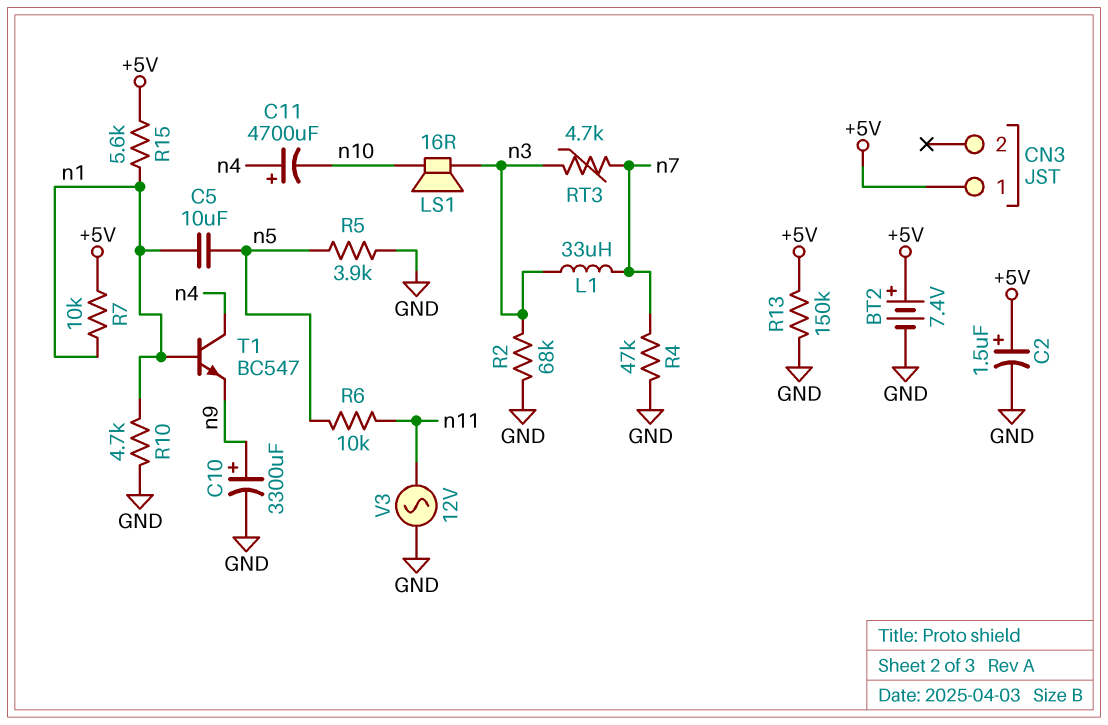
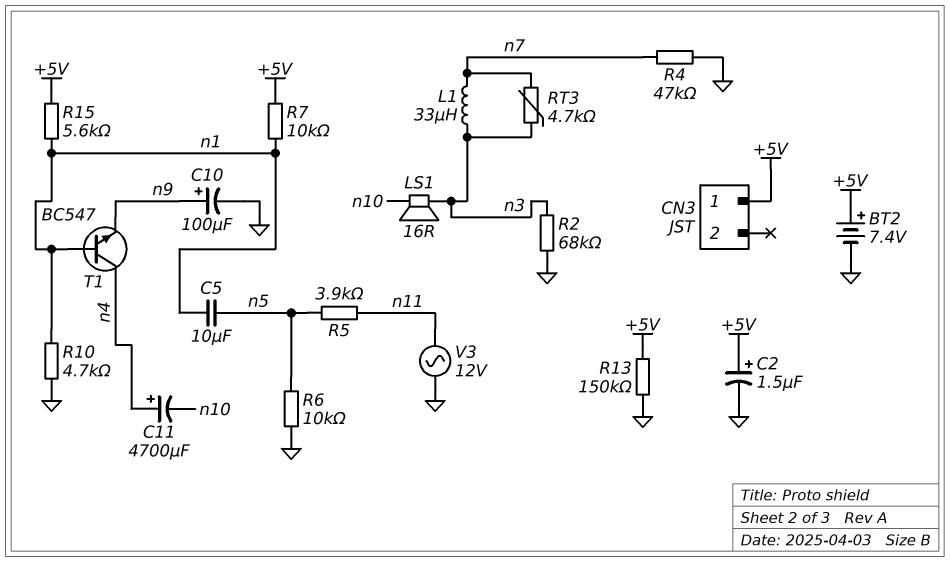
C10: 3300uF (plus n9, minus GND) -> 100uF (plus n9, minus GND)
R5: 3.9k (GND, n5) -> 3.9k (n5, n11)
R6: 10k (n5, n11) -> 10k (GND, n5)

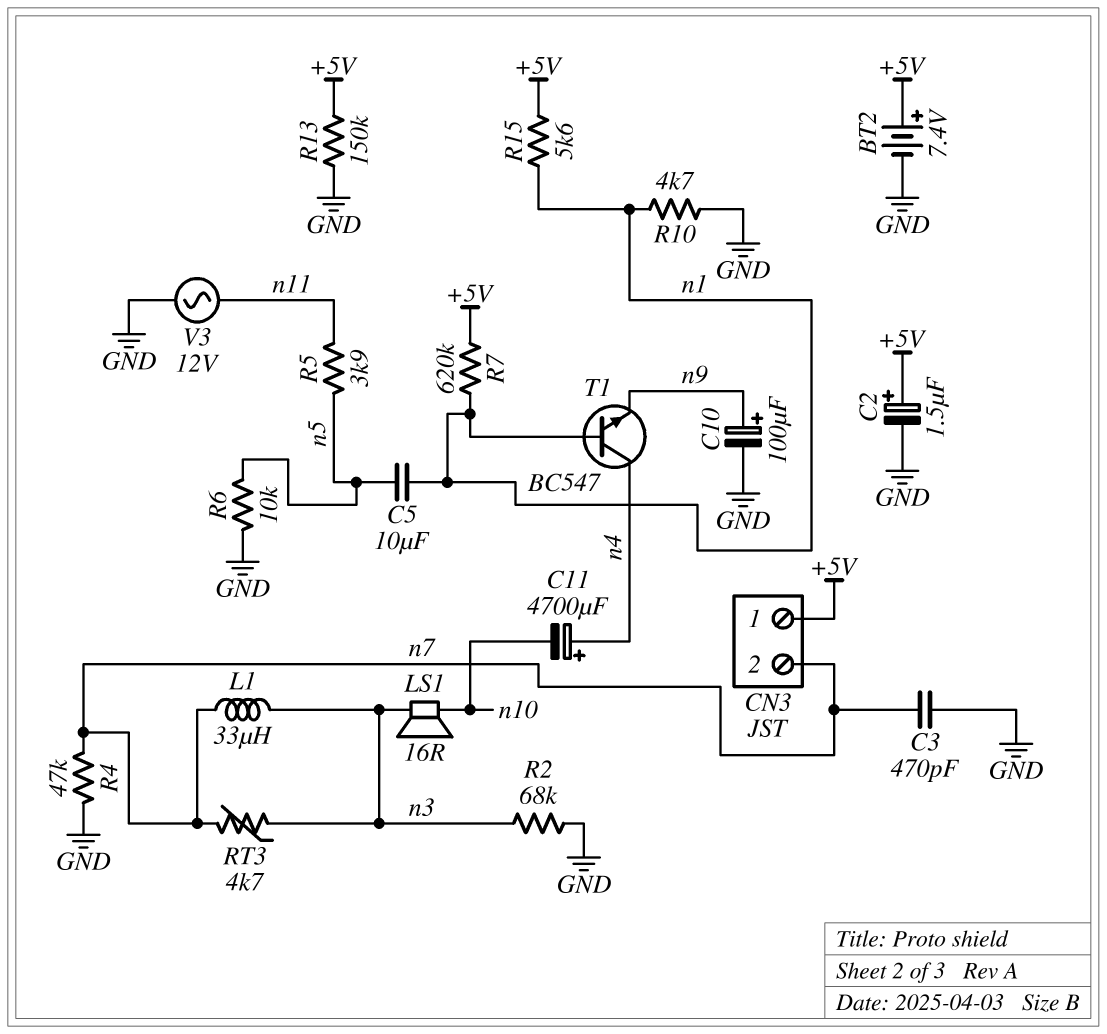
C3: none -> 470pF (GND, n7)
CN3 pin 2: none -> n7
R7: 10k (+5V, n1) -> 620k (+5V, n1)

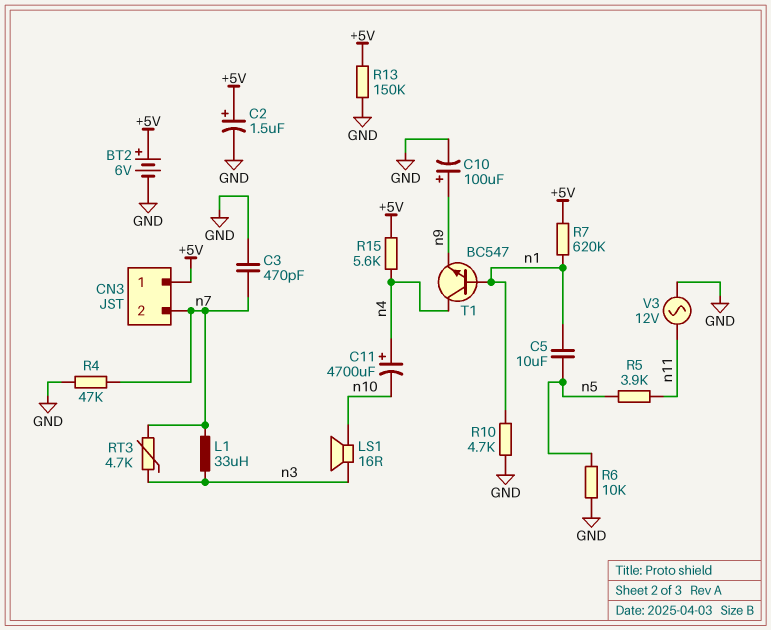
BT2: 7.4V (plus +5V, minus GND) -> 6V (plus +5V, minus GND)
R2: 68k (GND, n3) -> none
R15: 5.6k (+5V, n1) -> 5.6k (+5V, n4)

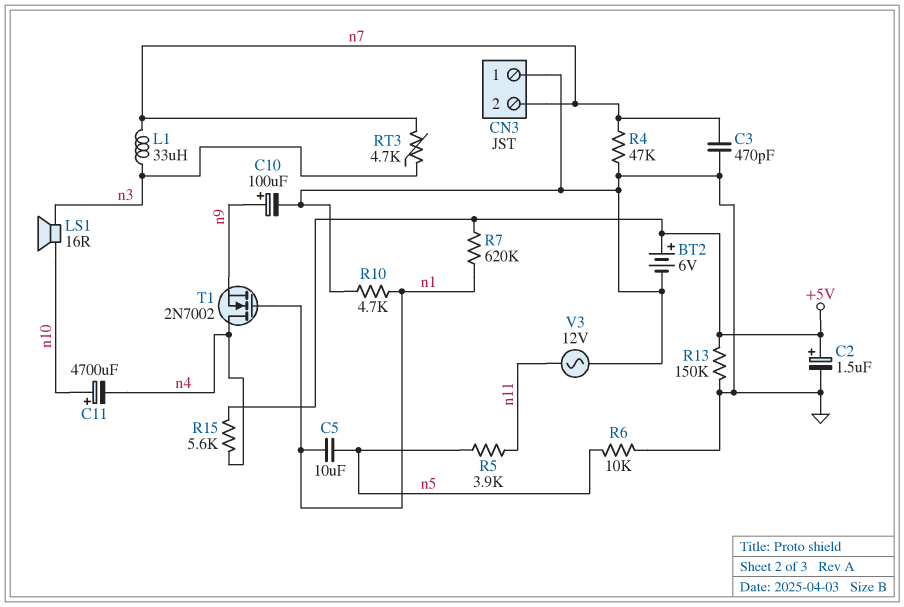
C11: 4700uF (plus n4, minus n10) -> 4700uF (plus n10, minus n4)
CN3 pin 1: +5V -> GND
T1: NPN BC547 (B n1, C n4, E n9) -> NMOS 2N7002 (G n1, D n4, S n9)

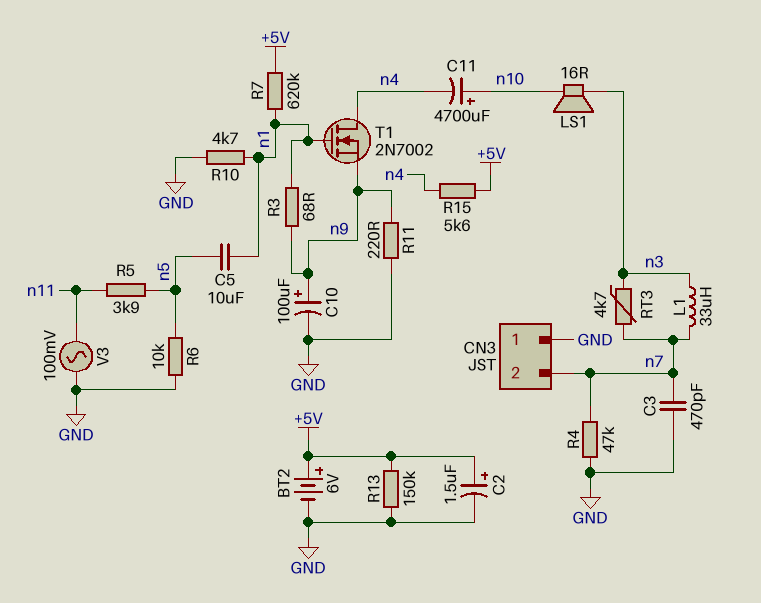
R3: none -> 68 (n1, n9)
R11: none -> 220 (GND, n9)
V3: AC 12V (GND, n11) -> AC 100mV (GND, n11)

